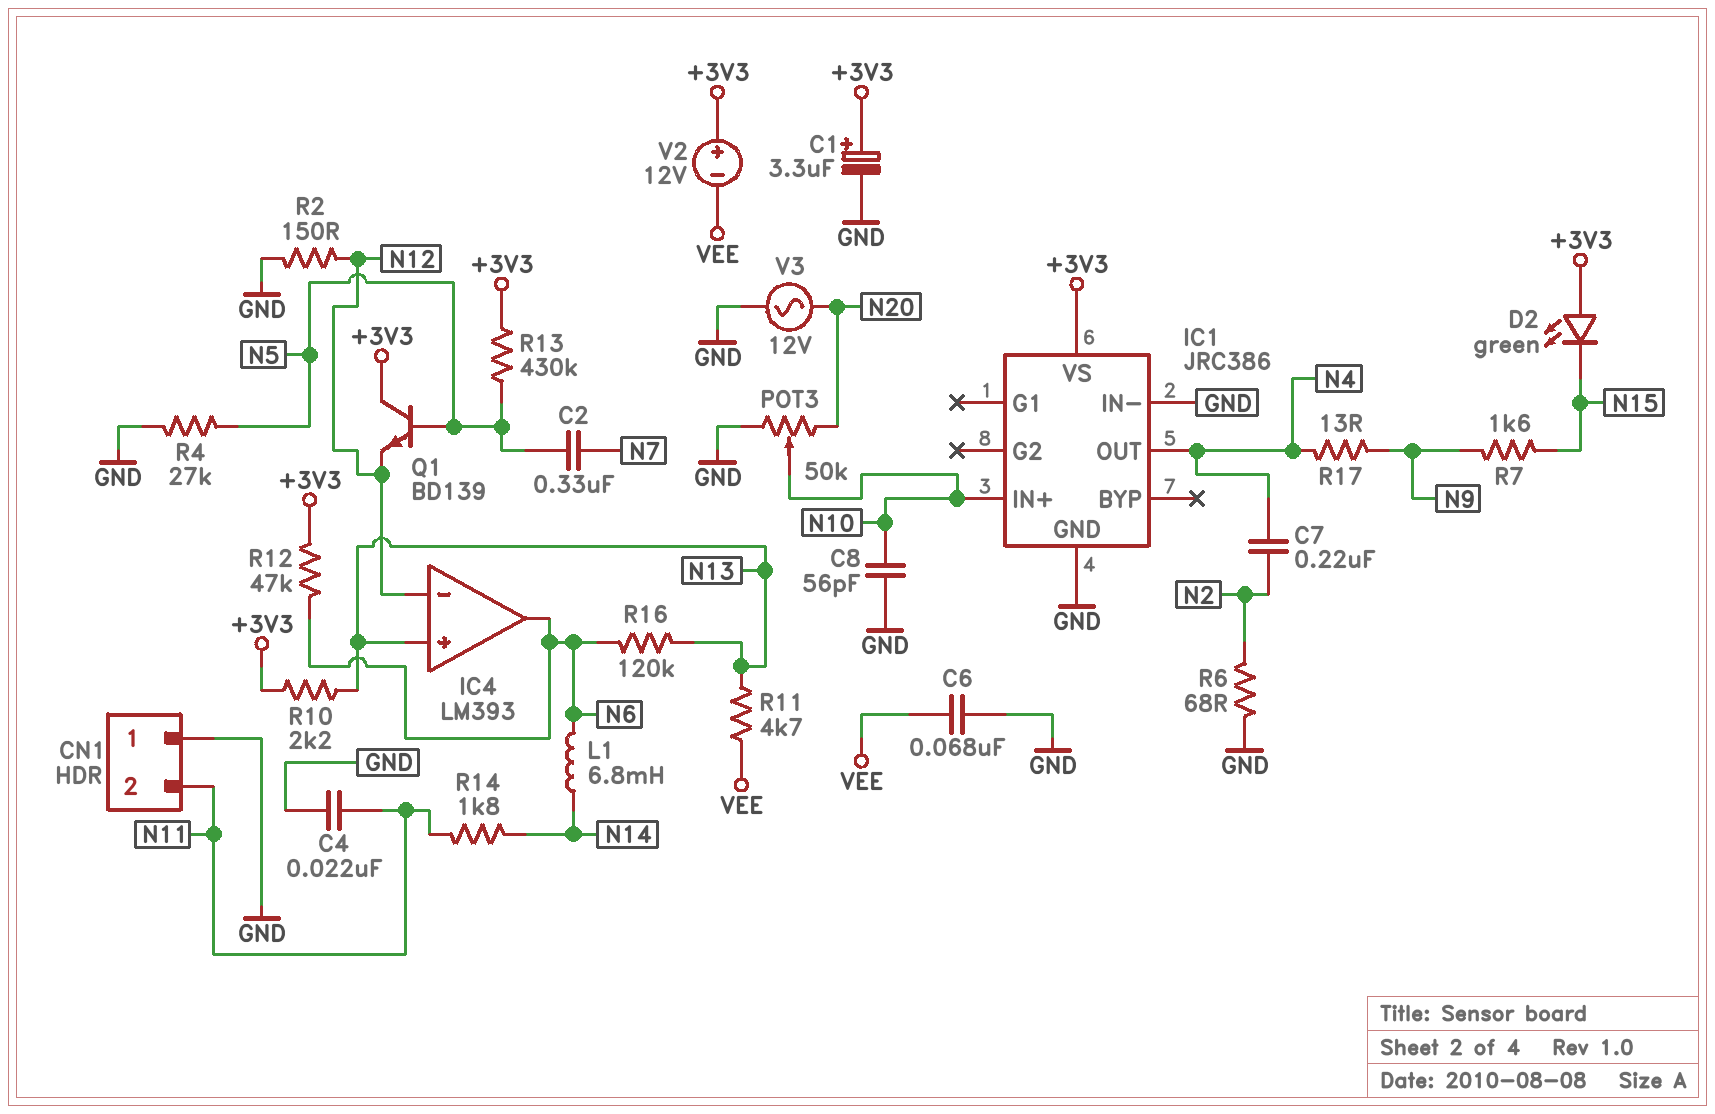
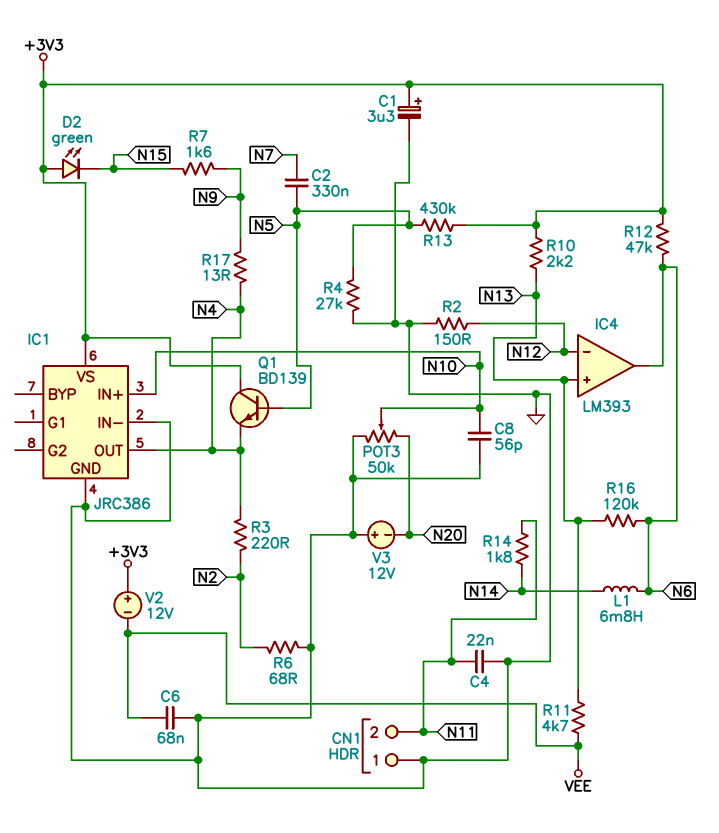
C7: 220nF (N2, N4) -> none
Q1: NPN BD139 (B N5, C +3V3, E N12) -> NPN BD139 (B N5, C +3V3, E N4)
R3: none -> 220 (N2, N4)
V3: AC 12V (GND, N20) -> 12V (plus GND, minus N20)

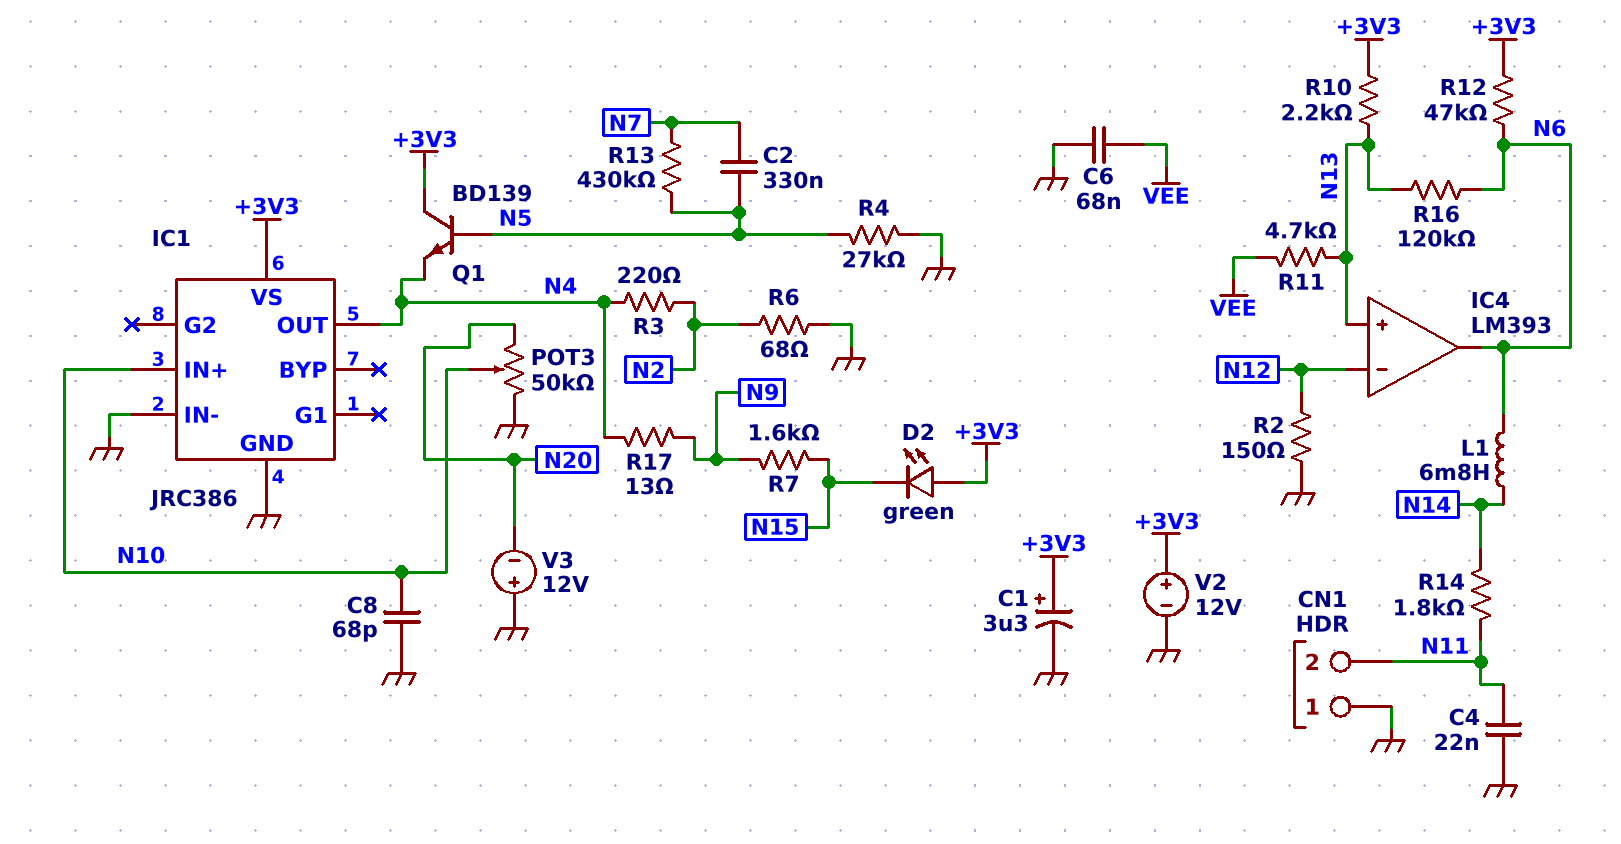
C8: 56pF (GND, N10) -> 68pF (GND, N10)
R13: 430k (+3V3, N5) -> 430k (N5, N7)
V2: 12V (plus +3V3, minus VEE) -> 12V (plus +3V3, minus GND)

